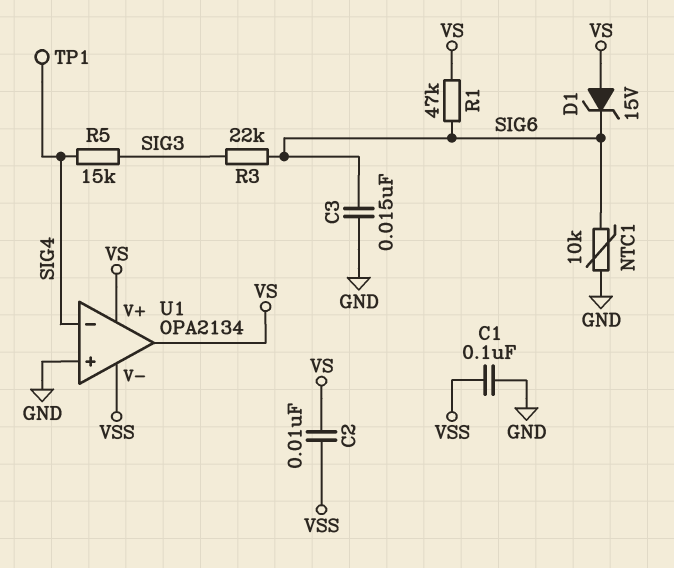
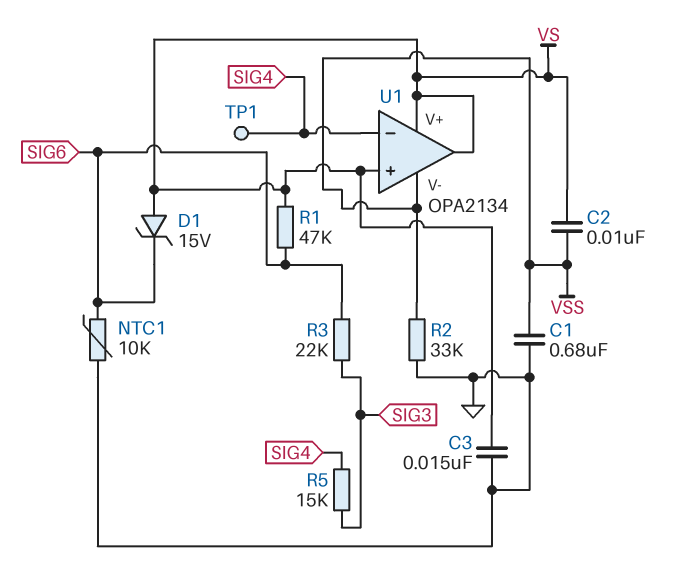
C1: 100nF (GND, VSS) -> 680nF (GND, VSS)
C3: 15nF (GND, SIG6) -> 15nF (GND, VS)
R2: none -> 33k (GND, VSS)
U1 pin in+: GND -> VS

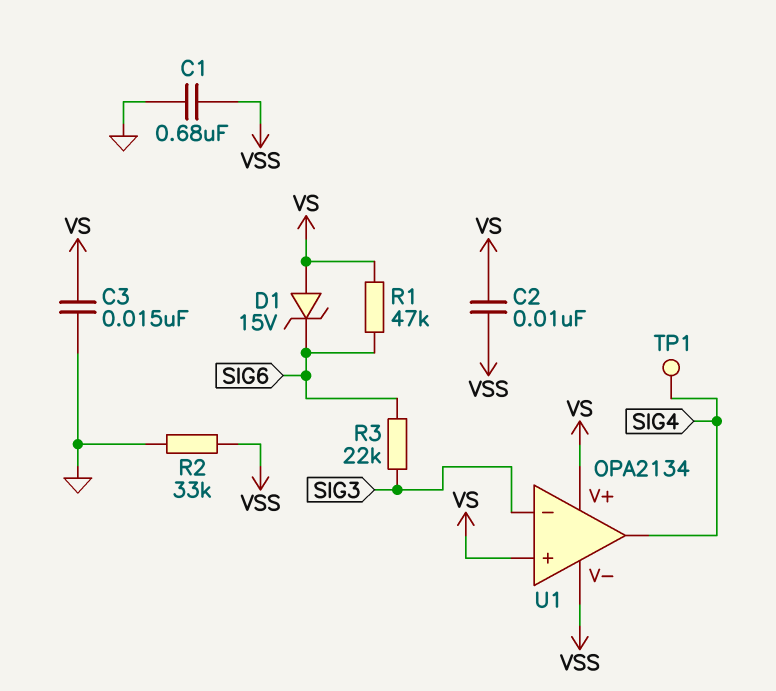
NTC1: 10k (GND, SIG6) -> none
R5: 15k (SIG3, SIG4) -> none
U1 pin in-: SIG4 -> SIG3
U1 pin out: VS -> SIG4

